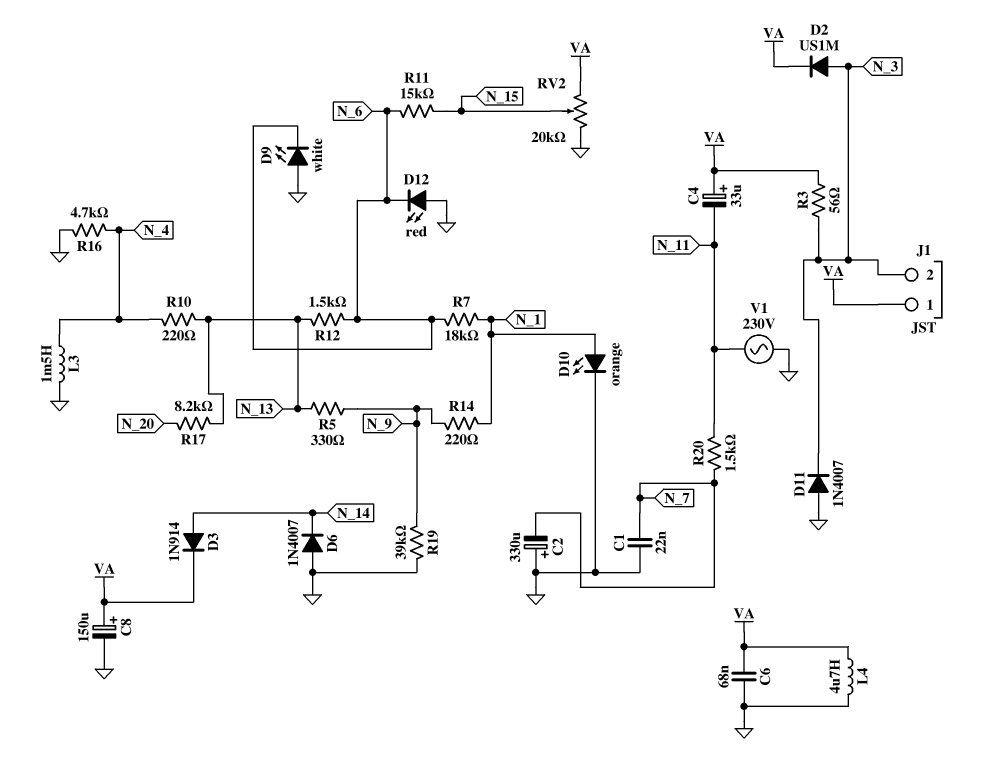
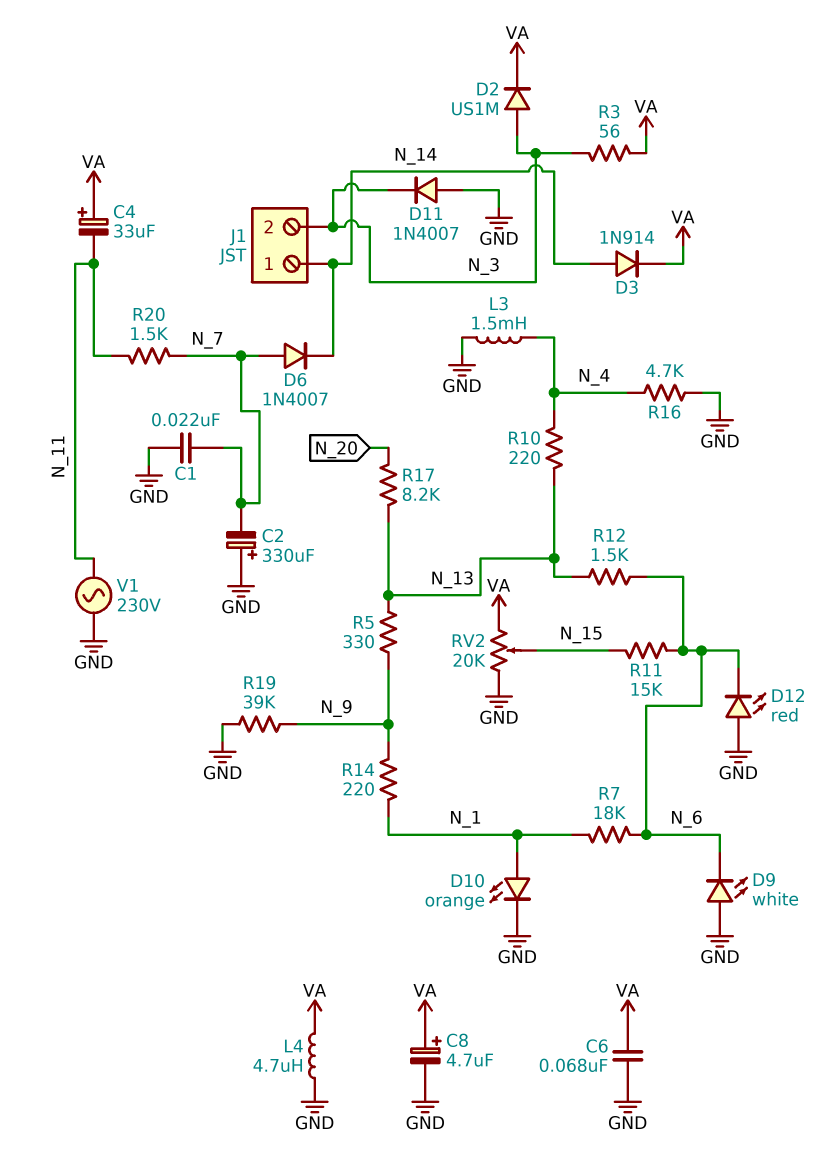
C8: 150uF (plus VA, minus GND) -> 4.7uF (plus VA, minus GND)
D6: diode 1N4007 (A GND, K N_14) -> diode 1N4007 (A N_7, K N_14)
J1 pin 1: VA -> N_14

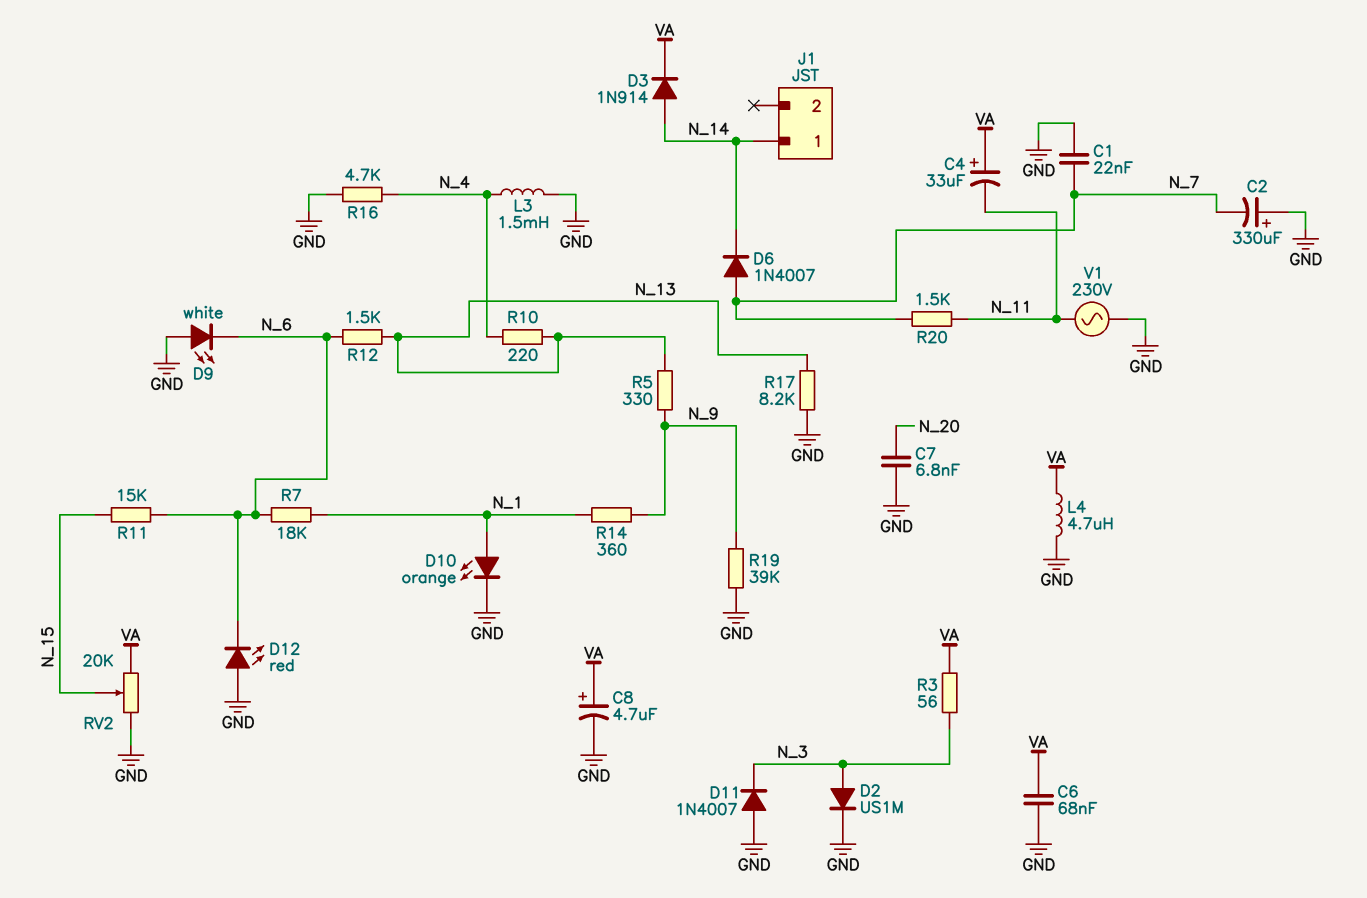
C7: none -> 6.8nF (GND, N_20)
D2: diode US1M (A N_3, K VA) -> diode US1M (A N_3, K GND)
J1 pin 2: N_3 -> none
R14: 220 (N_1, N_9) -> 360 (N_1, N_9)
R17: 8.2k (N_13, N_20) -> 8.2k (GND, N_13)

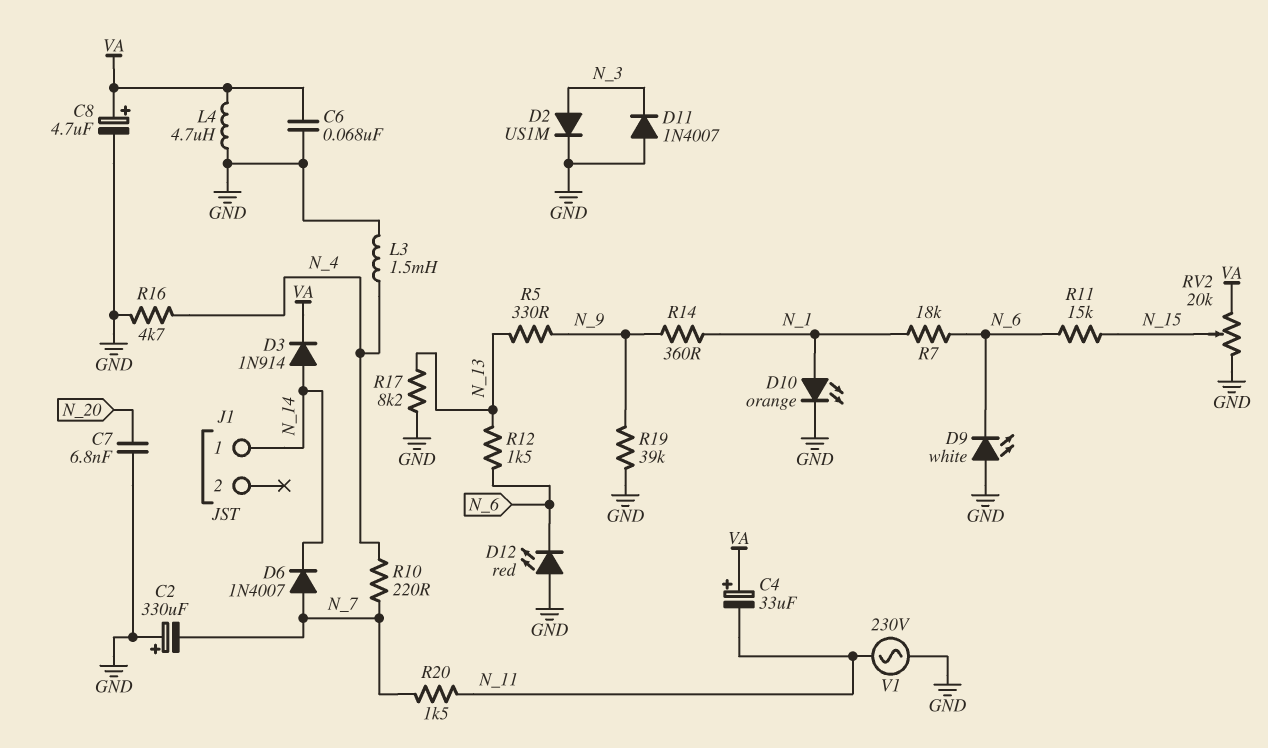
C1: 22nF (GND, N_7) -> none
R3: 56 (N_3, VA) -> none
R10: 220 (N_4, N_13) -> 220 (N_4, N_7)

